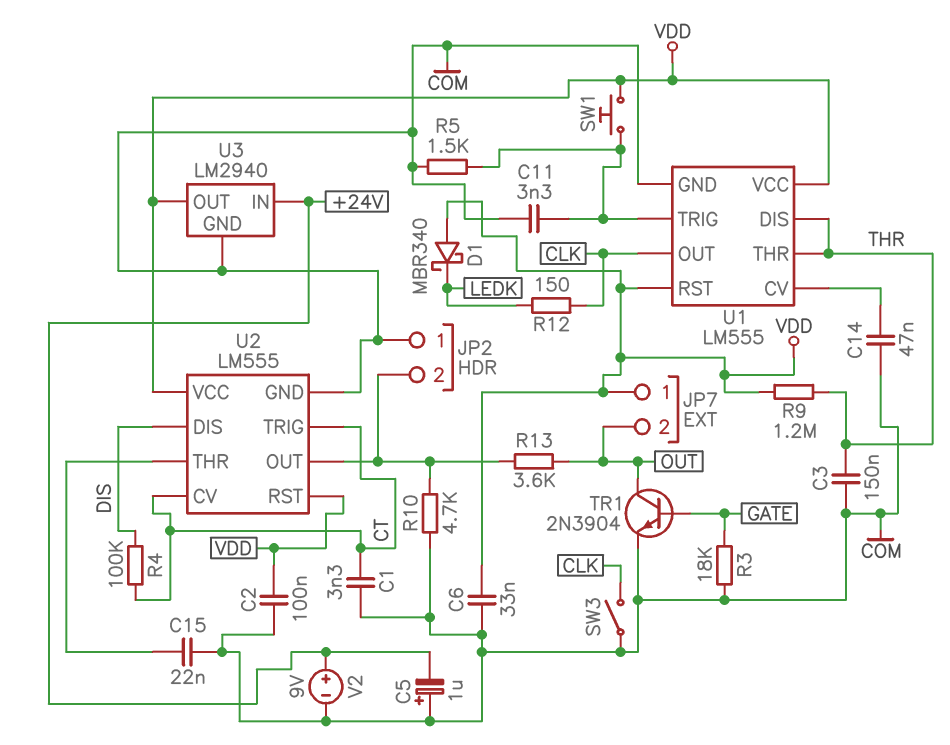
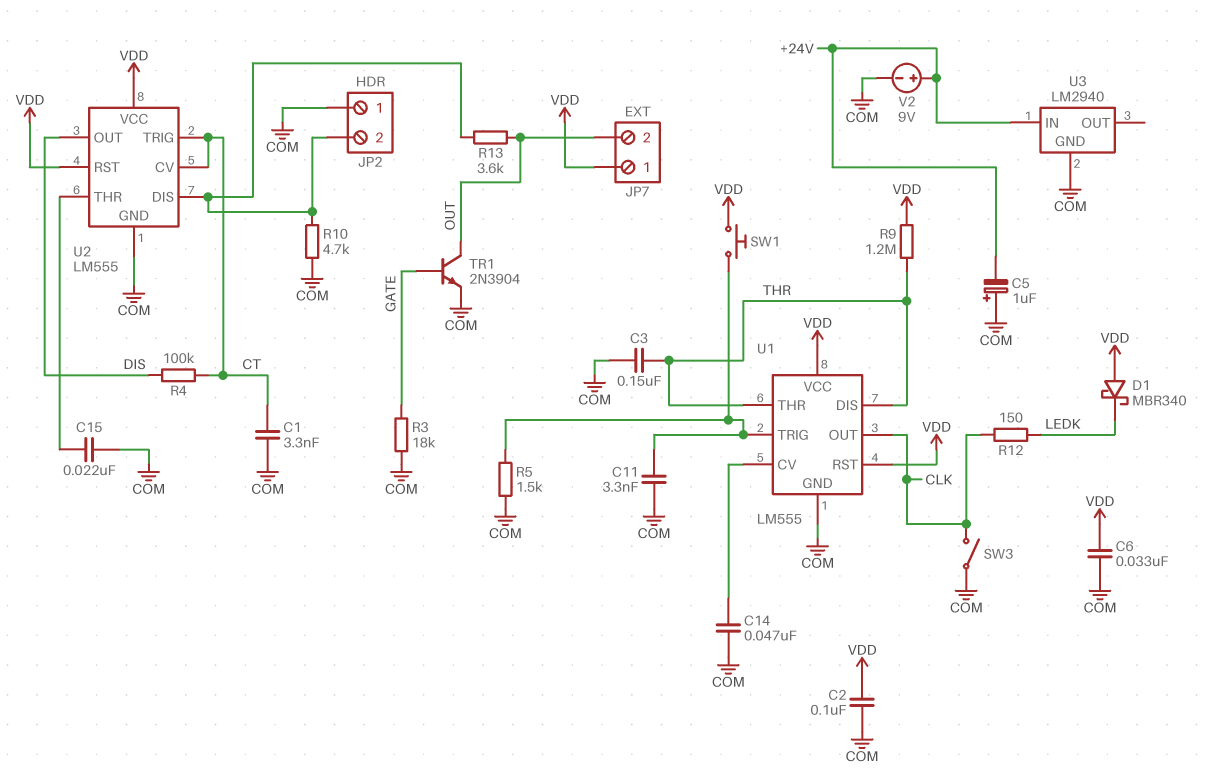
U2 pin DIS: DIS -> JP2/2
U2 pin OUT: JP2/2 -> DIS
U3 pin OUT: VDD -> none

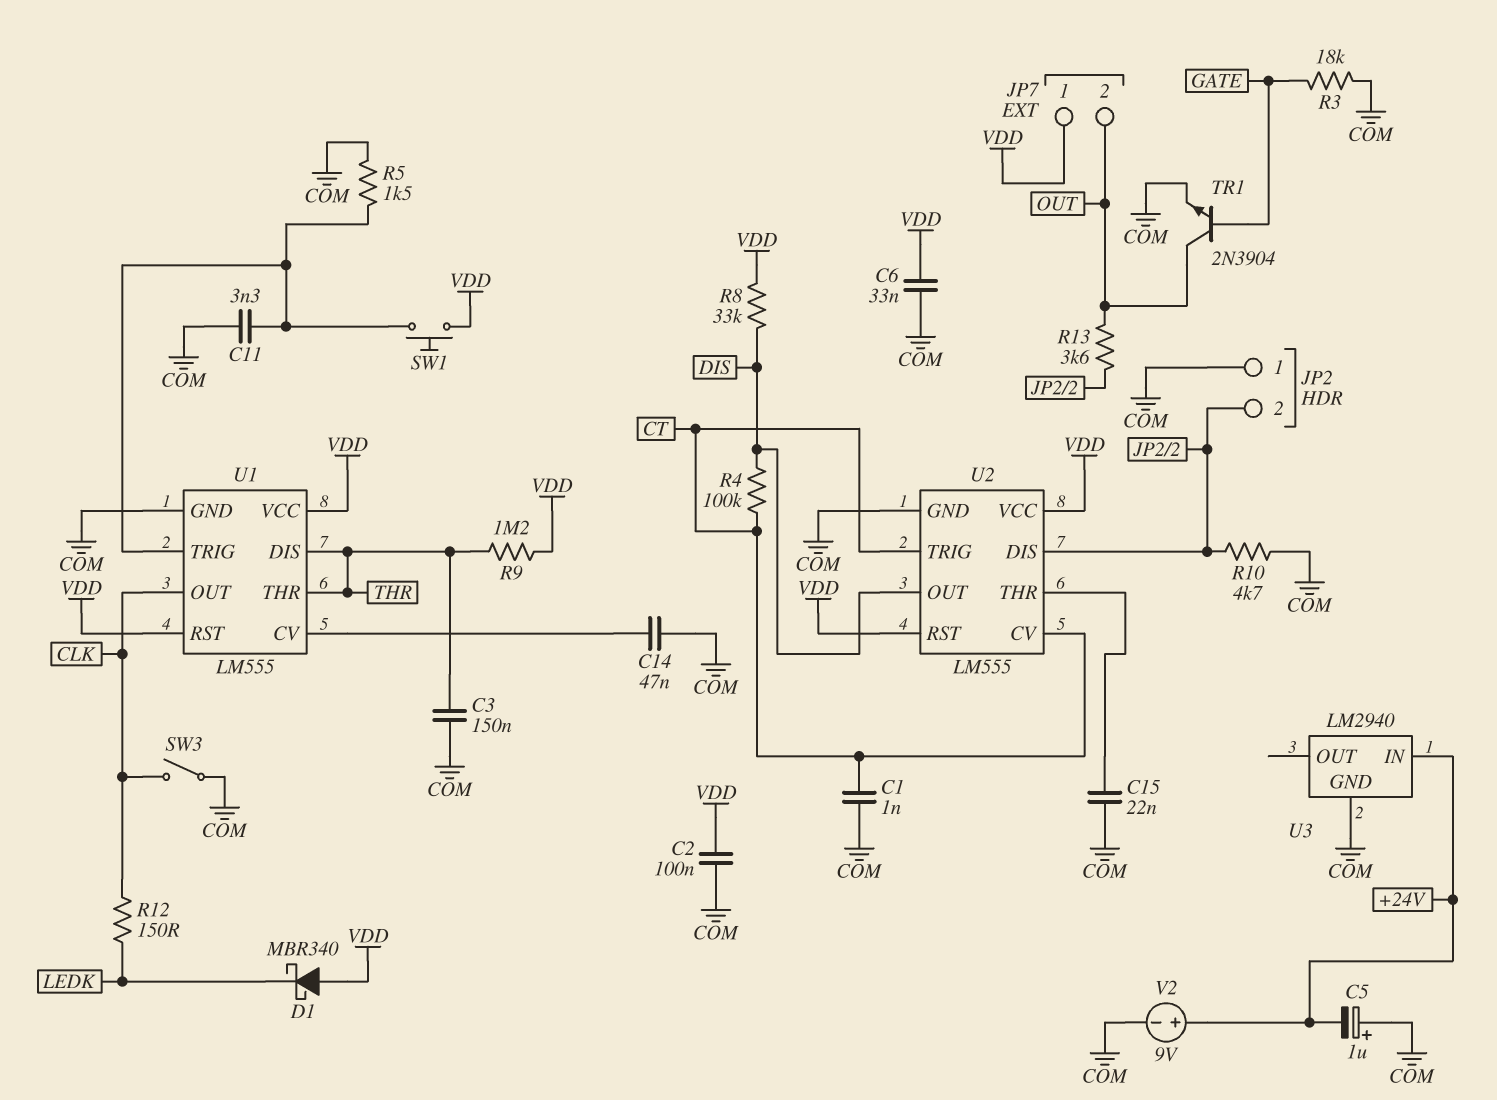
C1: 3.3nF (COM, CT) -> 1nF (COM, CT)
R8: none -> 33k (DIS, VDD)

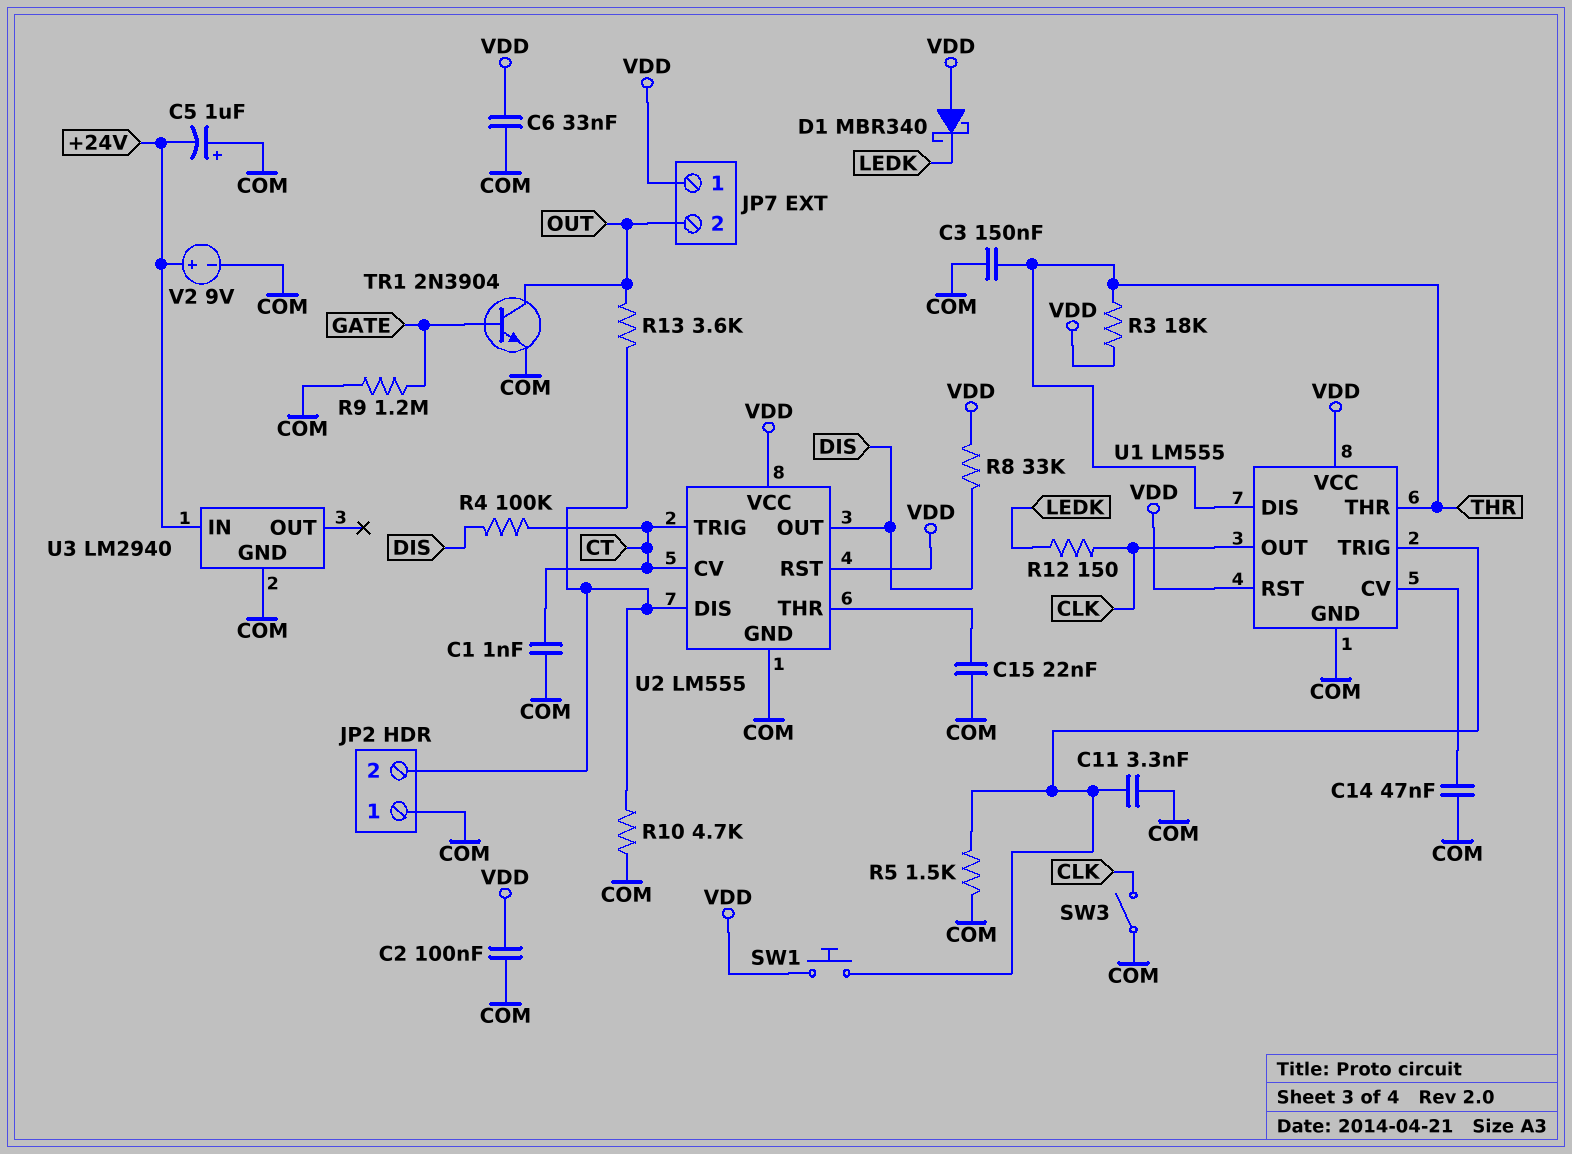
R3: 18k (COM, GATE) -> 18k (THR, VDD)
R9: 1.2M (THR, VDD) -> 1.2M (COM, GATE)

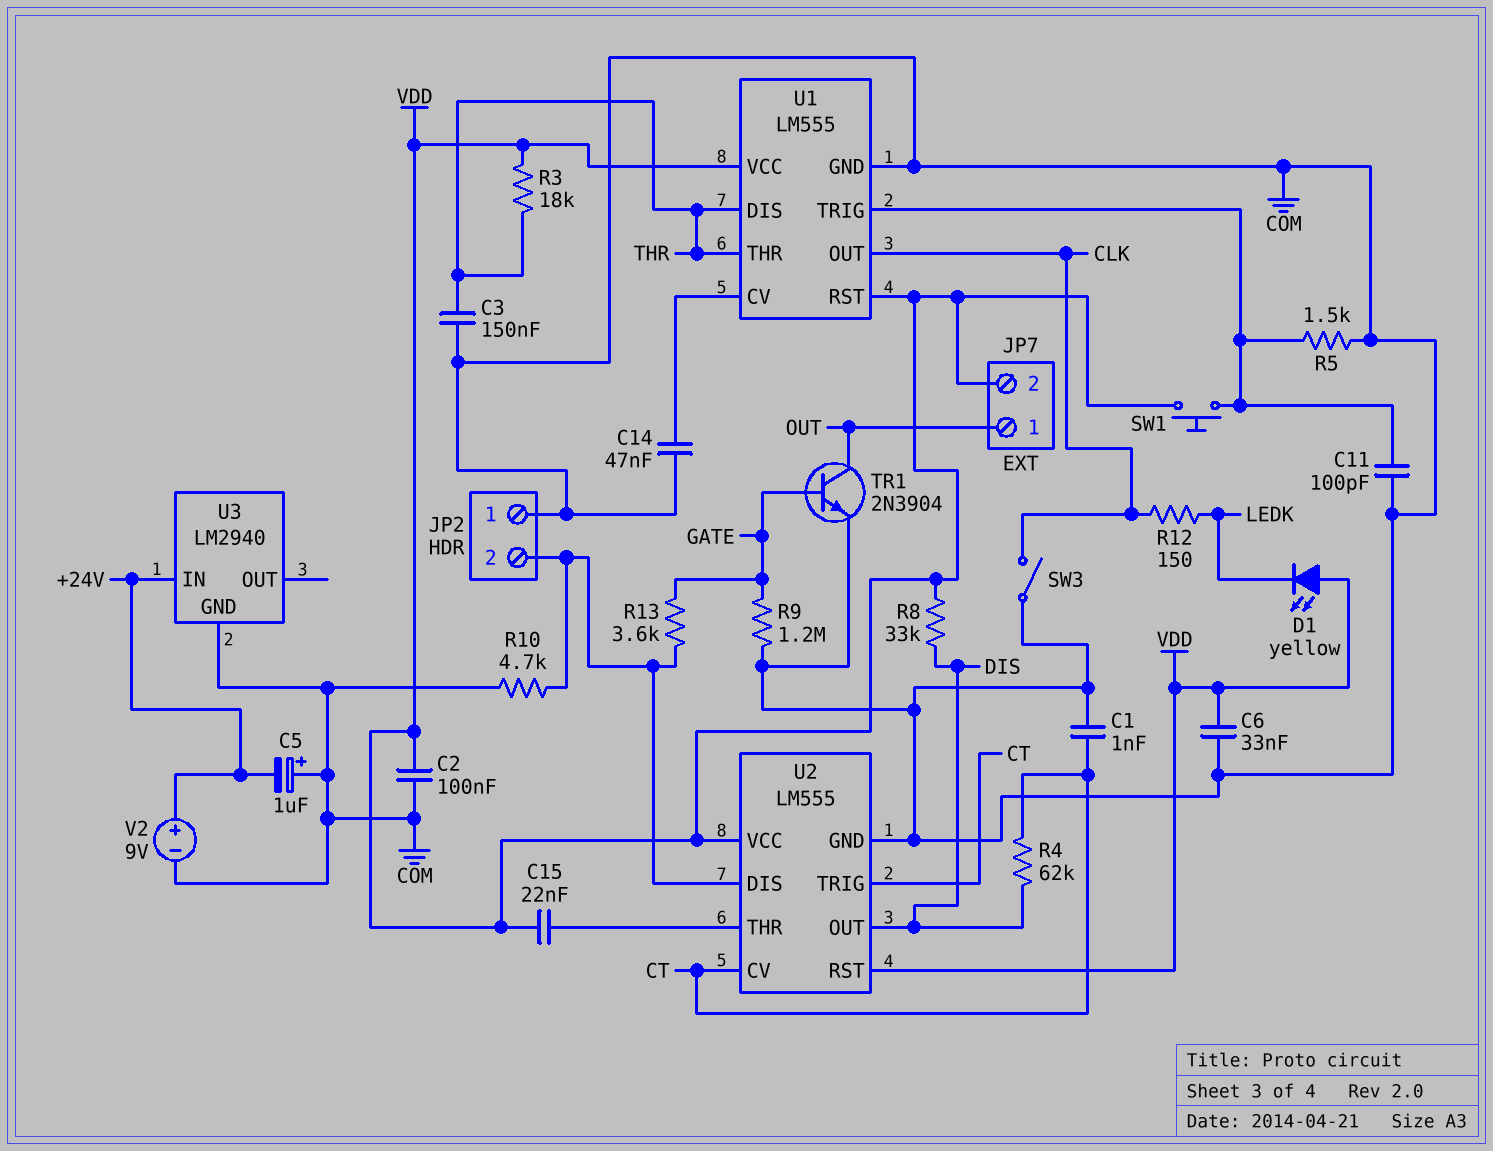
C11: 3.3nF (COM, U1/TRIG) -> 100pF (COM, U1/TRIG)
C15: 22nF (COM, U2/THR) -> 22nF (U2/THR, VDD)
D1: schottky MBR340 (A VDD, K LEDK) -> LED yellow (A VDD, K LEDK)
JP7 pin 1: VDD -> OUT
JP7 pin 2: OUT -> VDD
R4: 100k (CT, DIS) -> 62k (CT, DIS)
R13: 3.6k (JP2/2, OUT) -> 3.6k (GATE, JP2/2)

